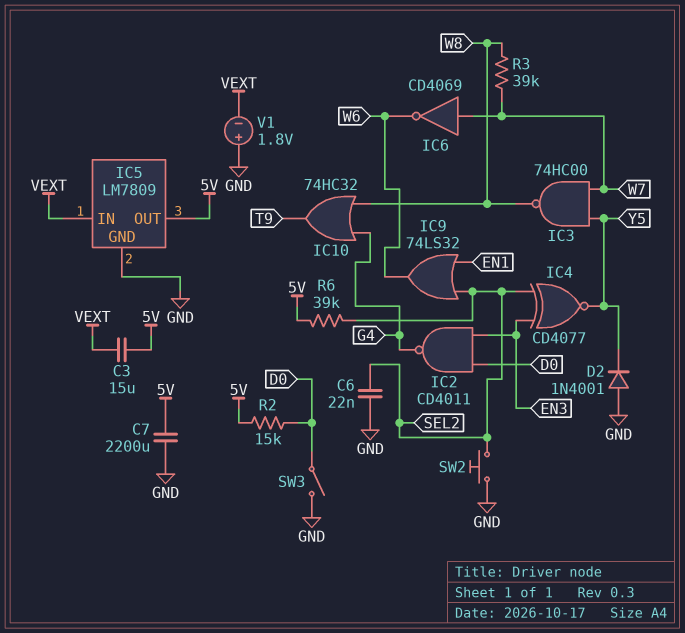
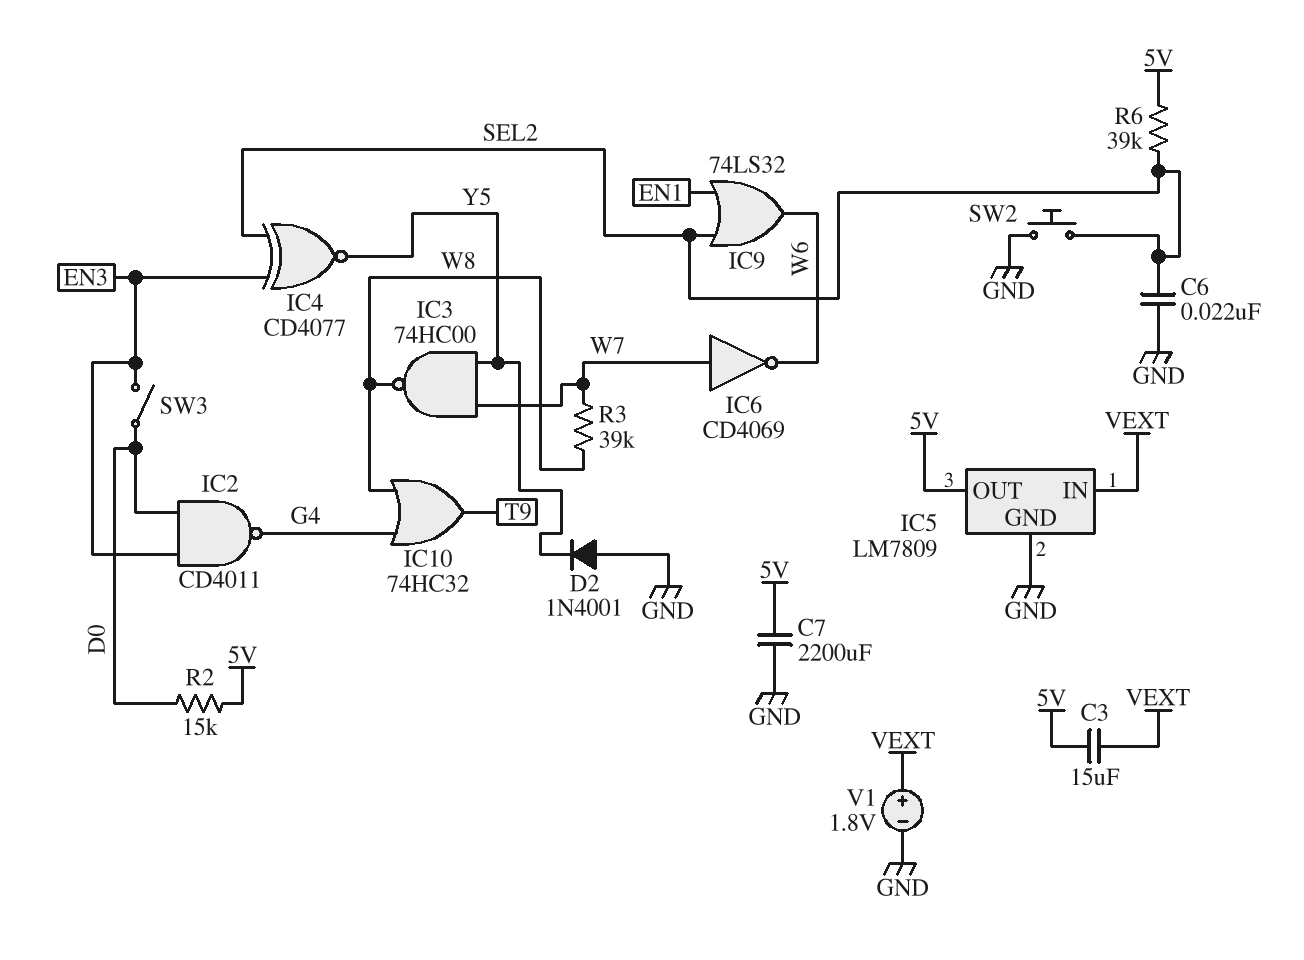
SW3: switch (D0, GND) -> switch (D0, EN3)
V1: 1.8V (plus GND, minus VEXT) -> 1.8V (plus VEXT, minus GND)

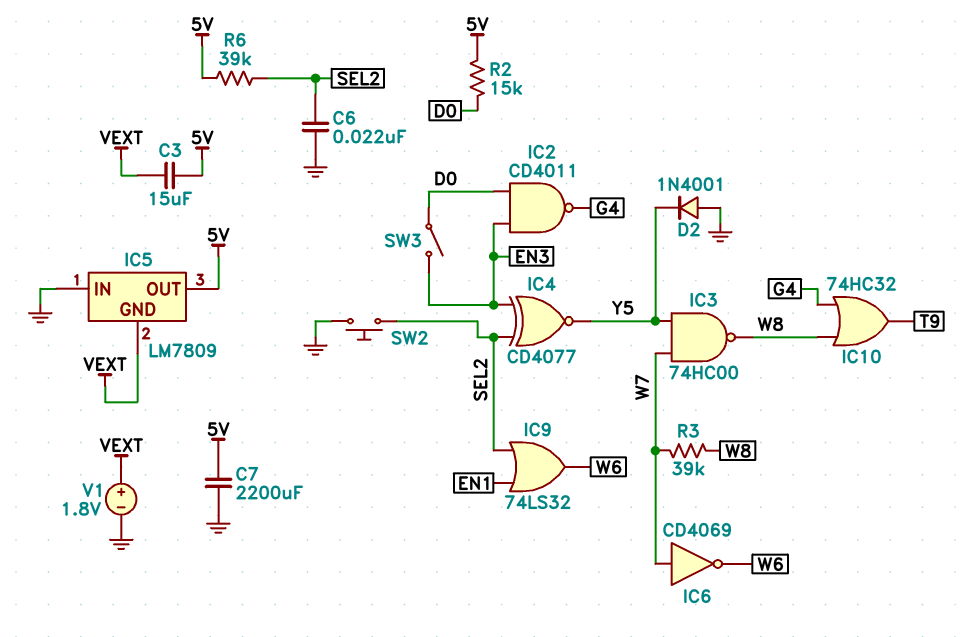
IC5 pin GND: GND -> VEXT
IC5 pin IN: VEXT -> GND

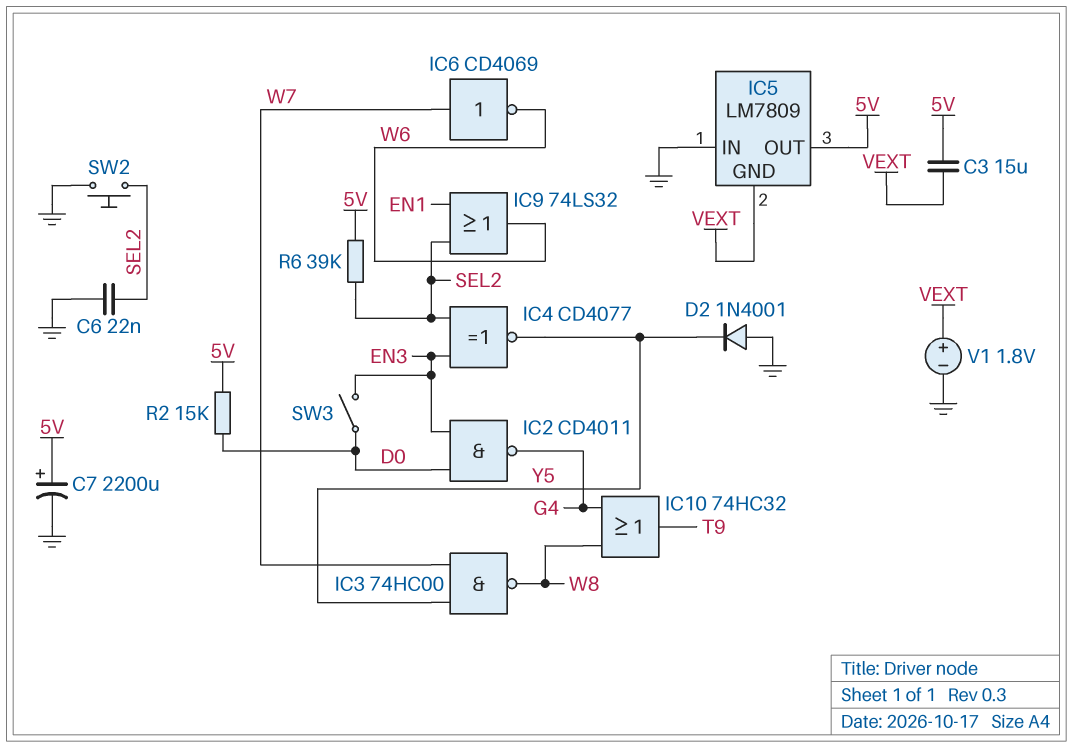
C7: 2200uF (5V, GND) -> 2200uF (plus 5V, minus GND)
R3: 39k (W7, W8) -> none

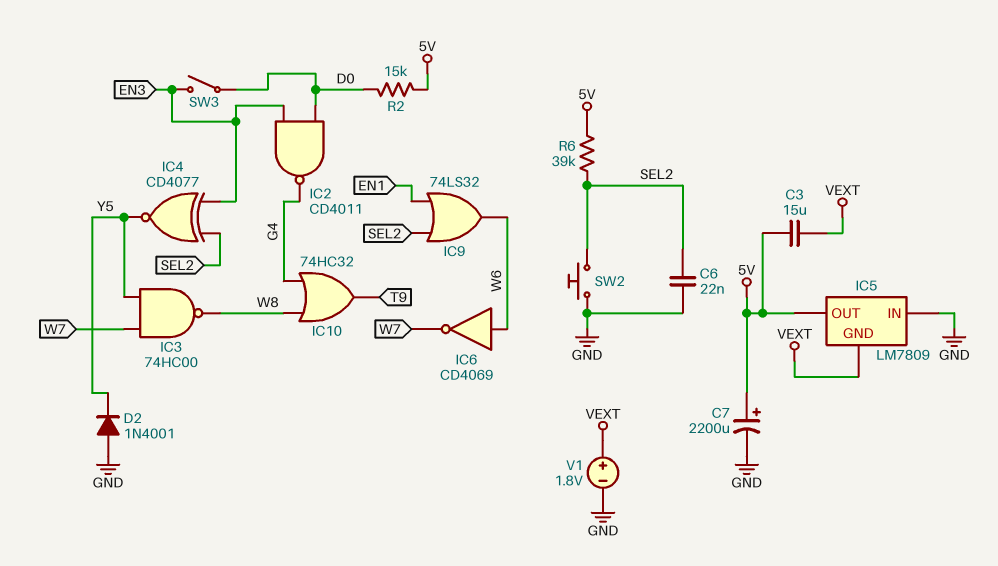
IC6: NOT CD4069 (in W7, out W6) -> NOT CD4069 (in W6, out W7)

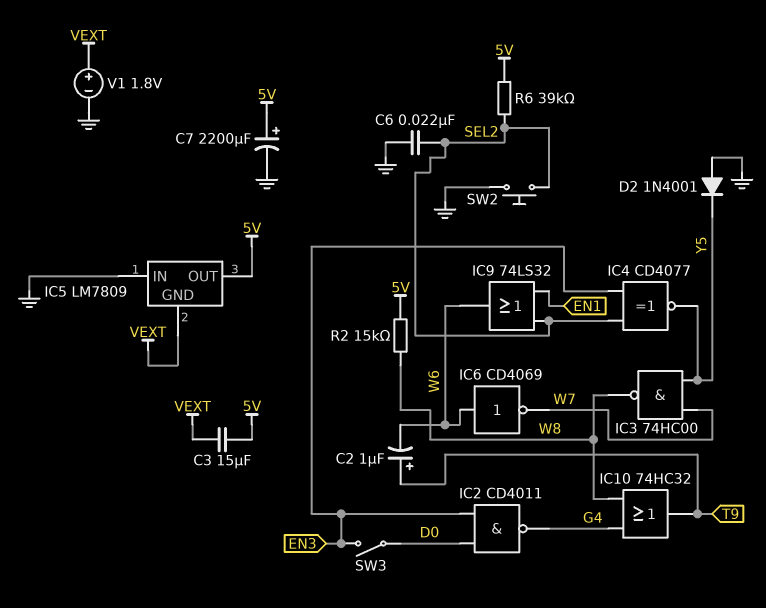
C2: none -> 1uF (plus T9, minus W6)
R2: 15k (5V, D0) -> 15k (5V, W8)

